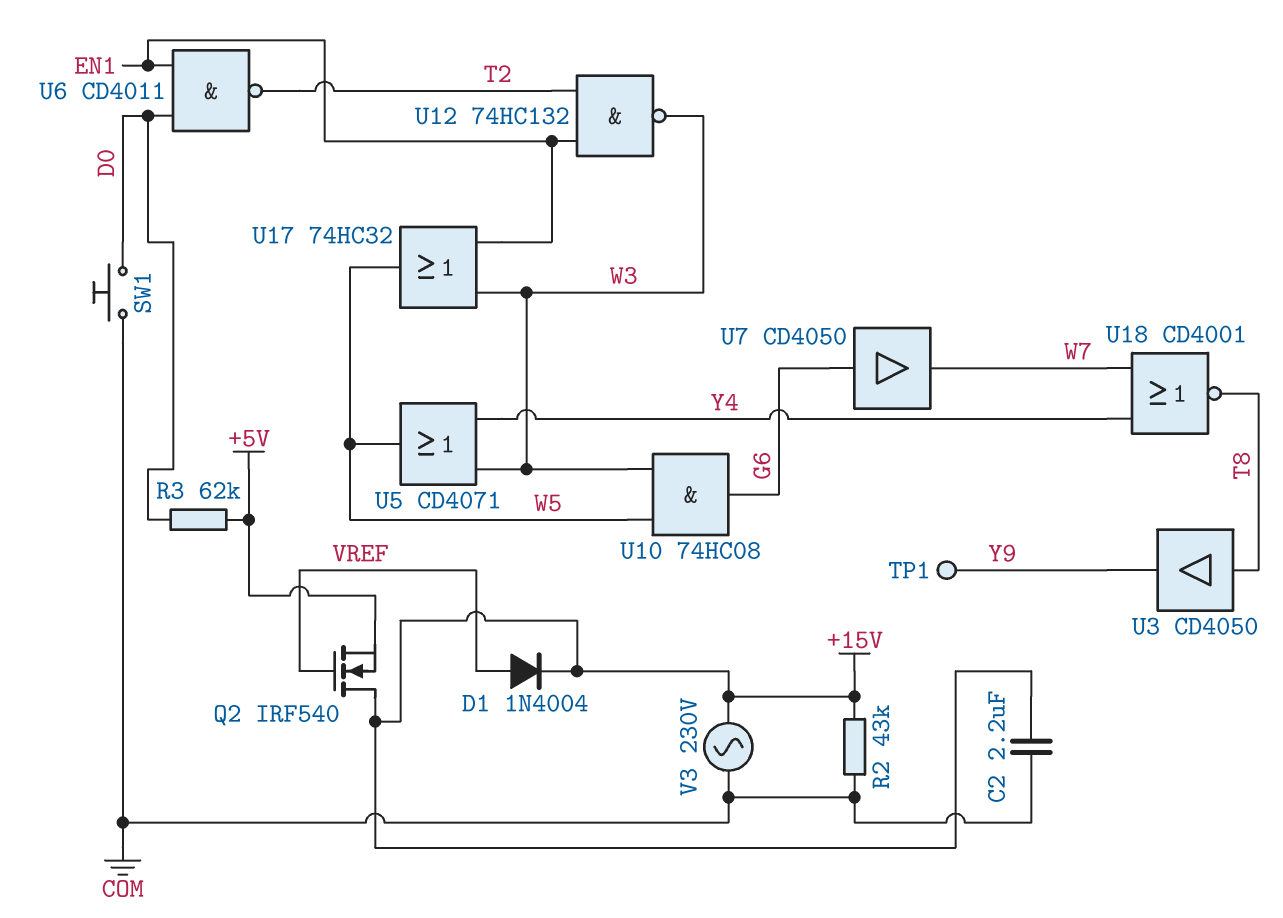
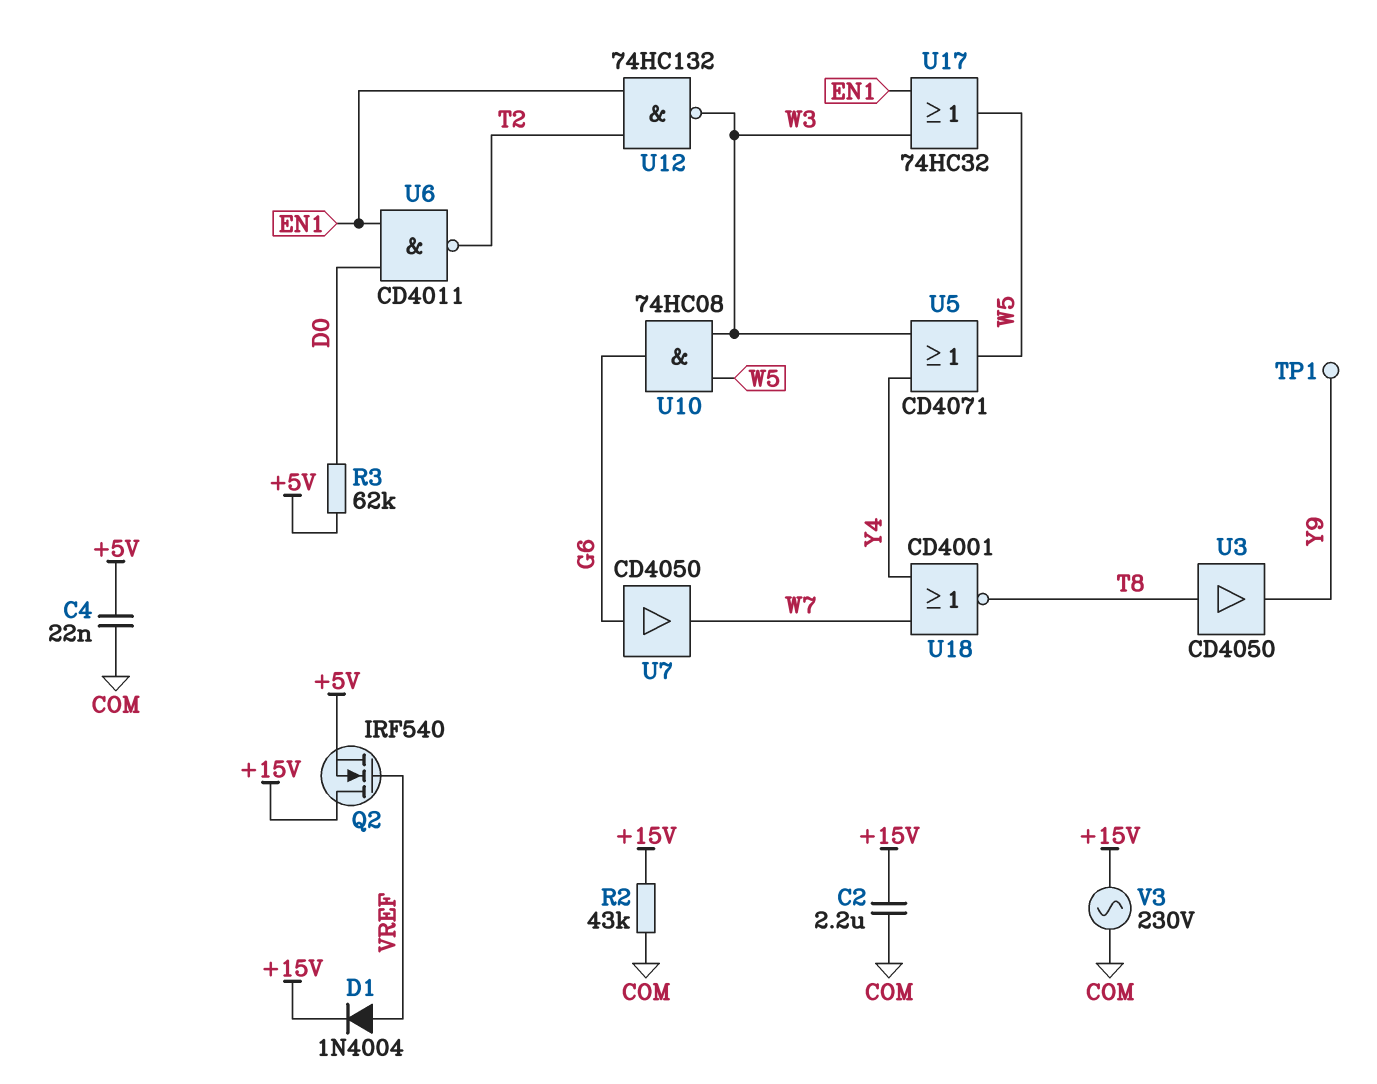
C4: none -> 22nF (+5V, COM)
SW1: button (COM, D0) -> none

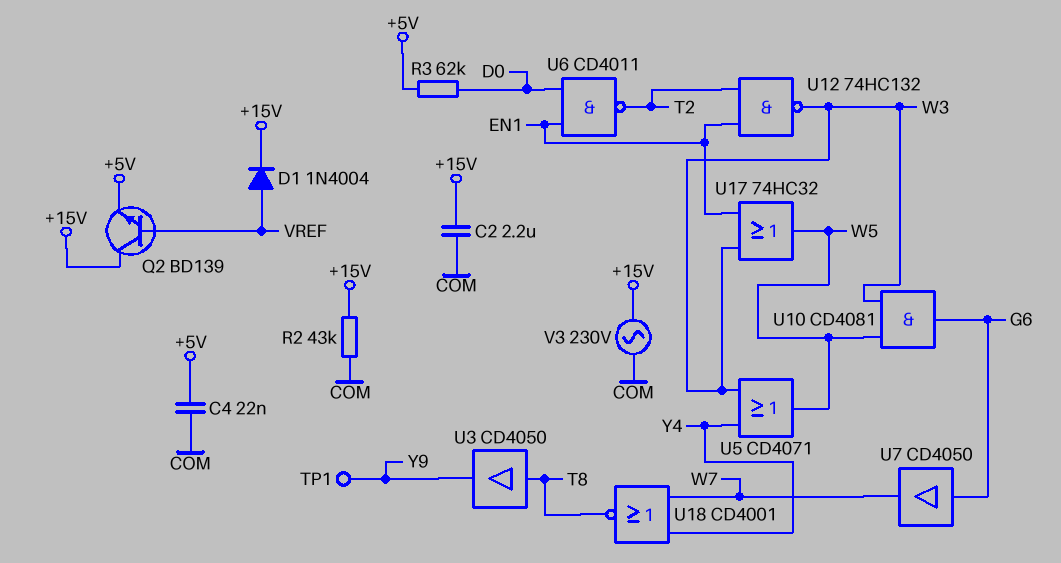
Q2: NMOS IRF540 (G VREF, D +15V, S +5V) -> NPN BD139 (B VREF, C +15V, E +5V)
U10: AND 74HC08 (in W3, in W5, out G6) -> AND CD4081 (in W3, in W5, out G6)

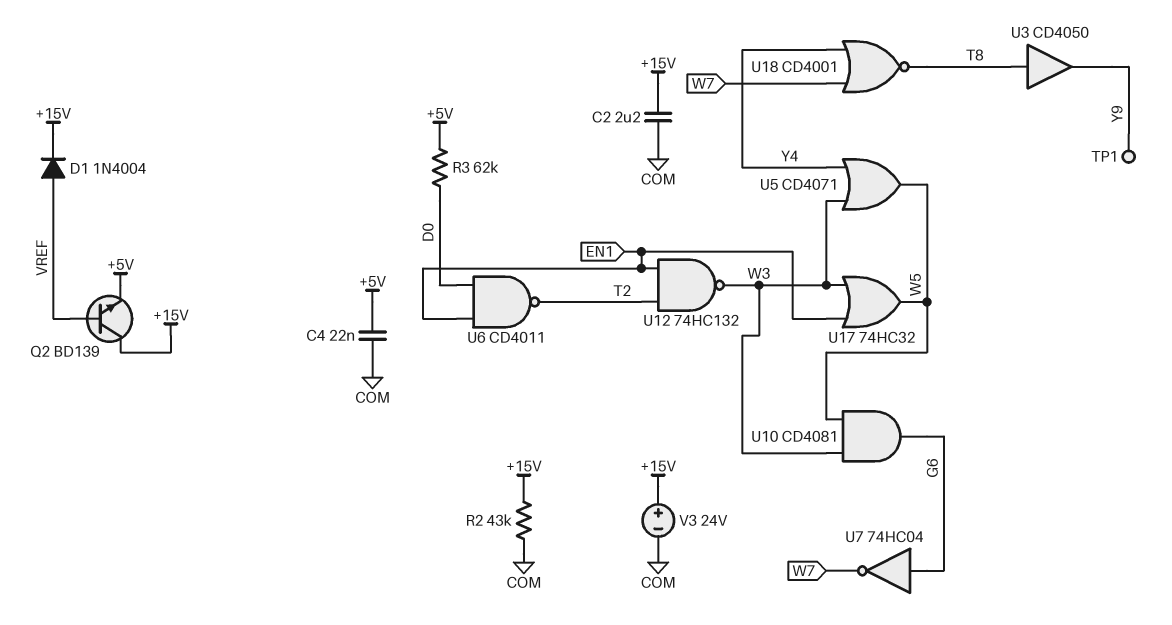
U7: buffer CD4050 (in G6, out W7) -> NOT 74HC04 (in G6, out W7)
V3: AC 230V (+15V, COM) -> 24V (plus +15V, minus COM)

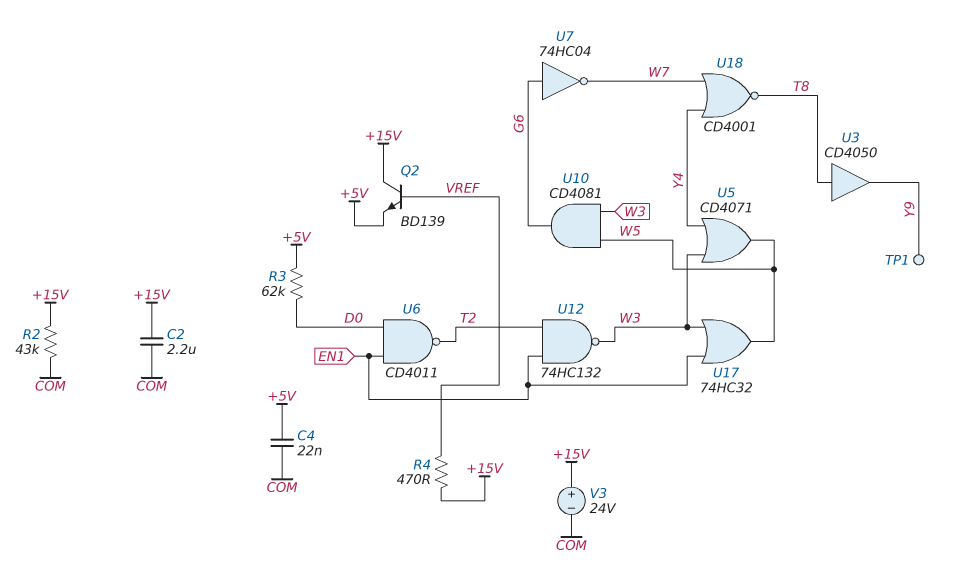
D1: diode 1N4004 (A VREF, K +15V) -> none
R4: none -> 470 (+15V, VREF)

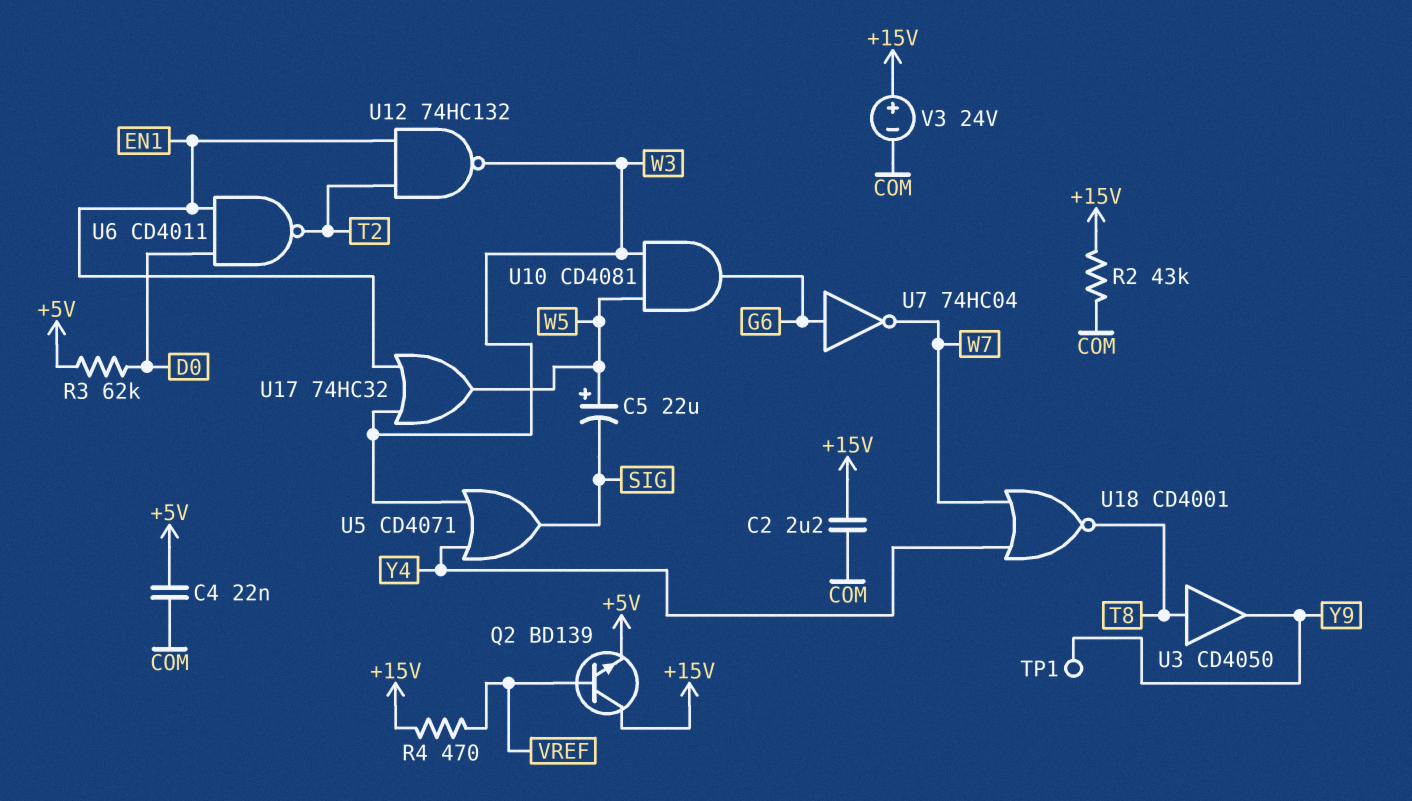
C5: none -> 22uF (plus W5, minus SIG)
U5: OR CD4071 (in W3, in Y4, out W5) -> OR CD4071 (in W3, in Y4, out SIG)

